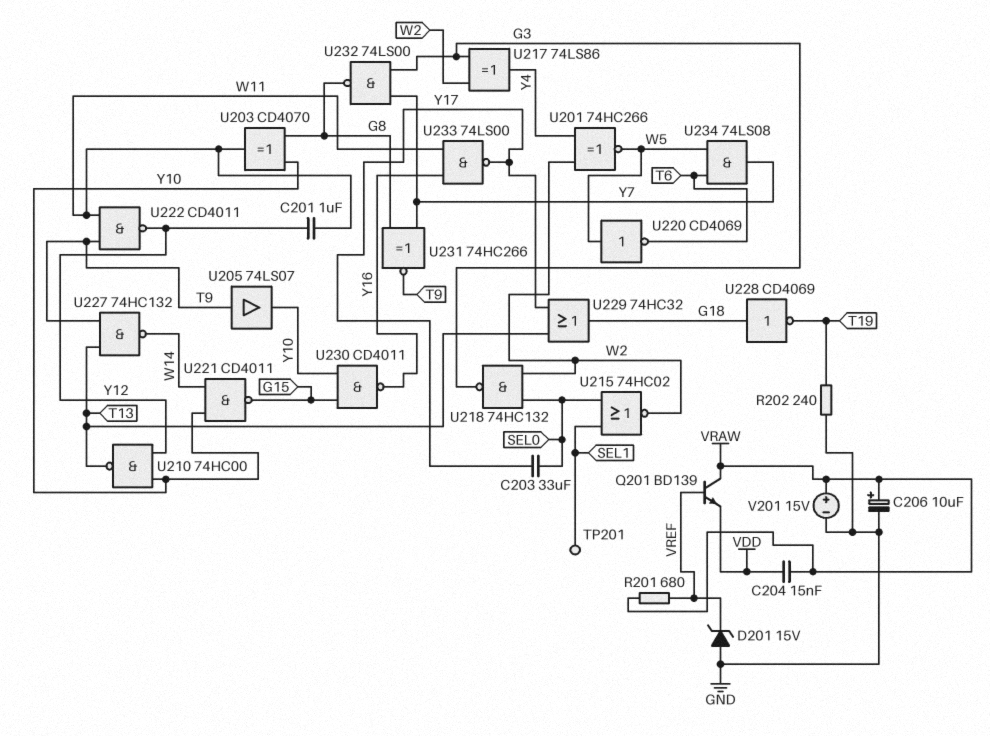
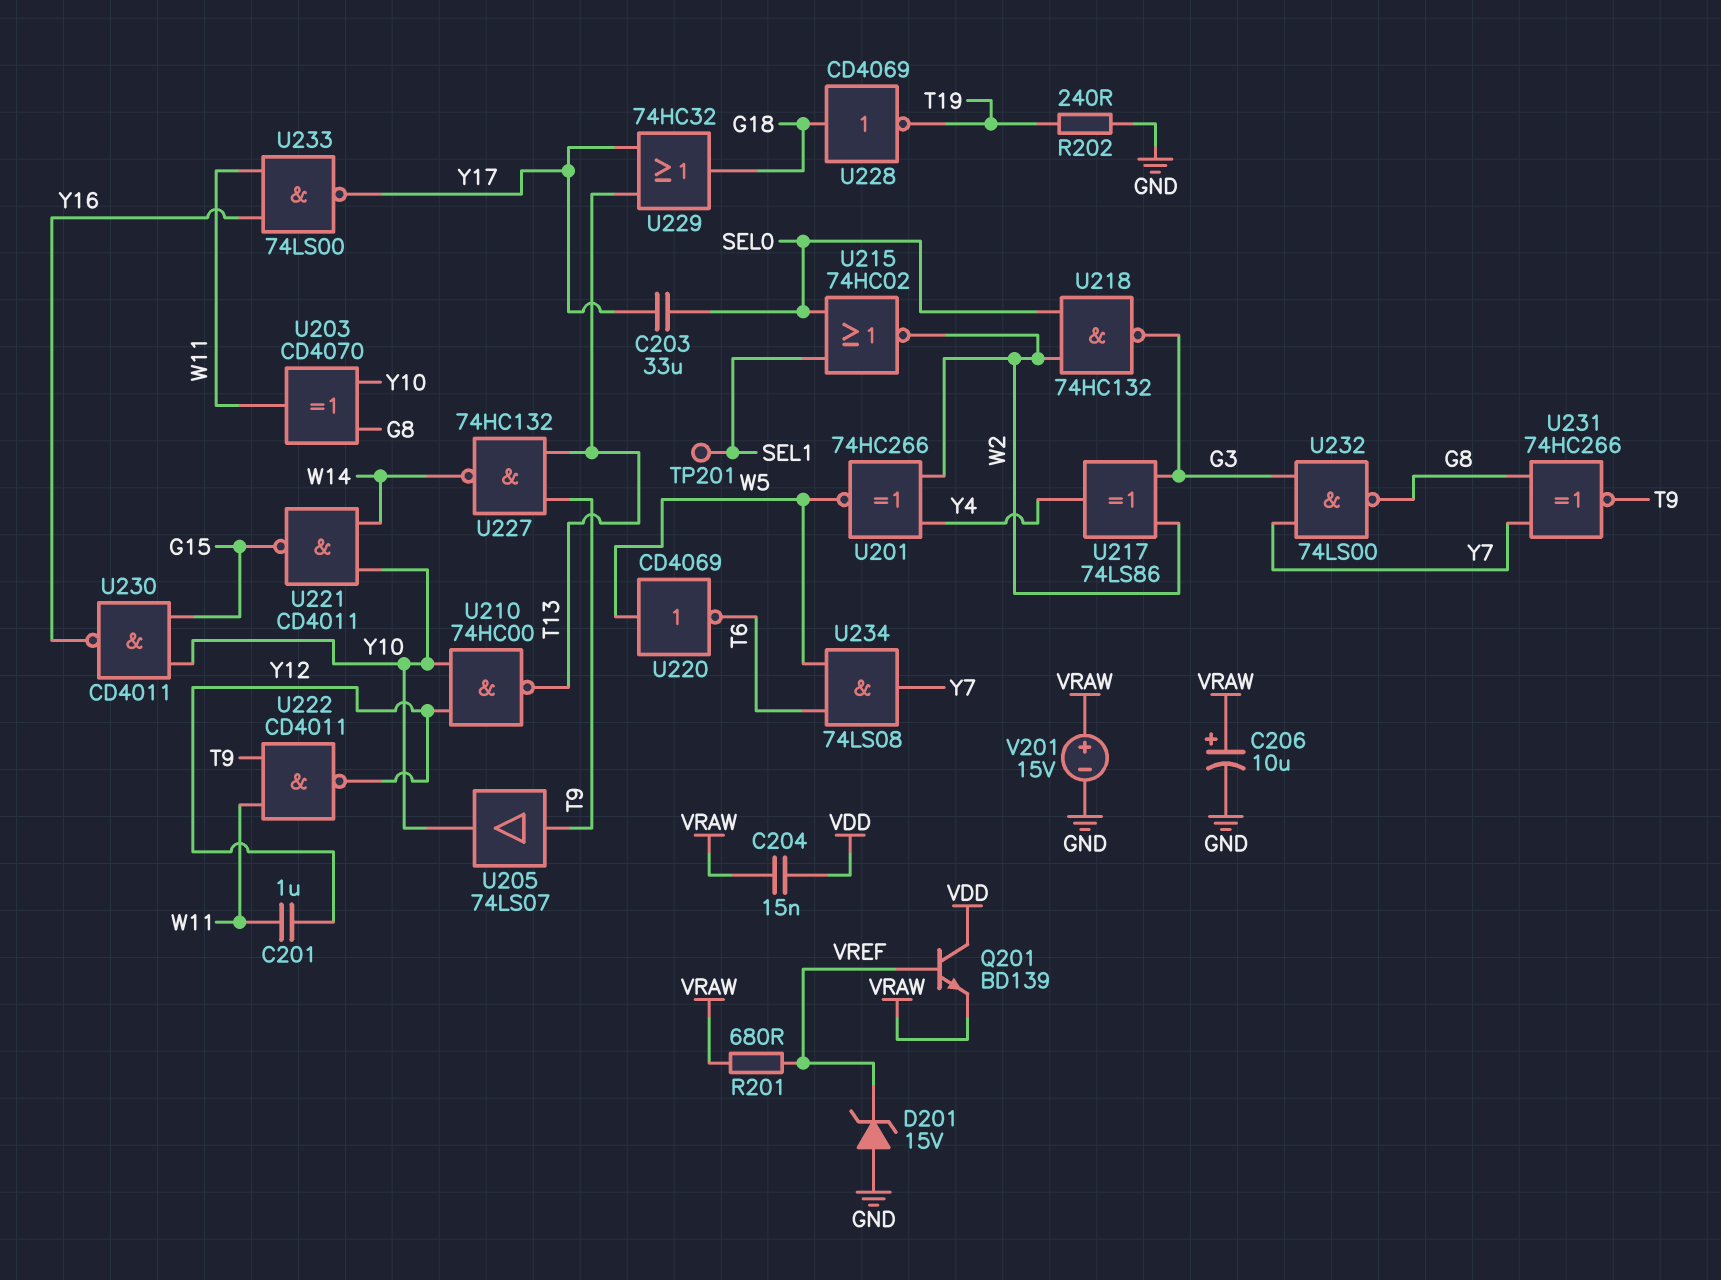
Q201: NPN BD139 (B VREF, C VRAW, E VDD) -> NPN BD139 (B VREF, C VDD, E VRAW)

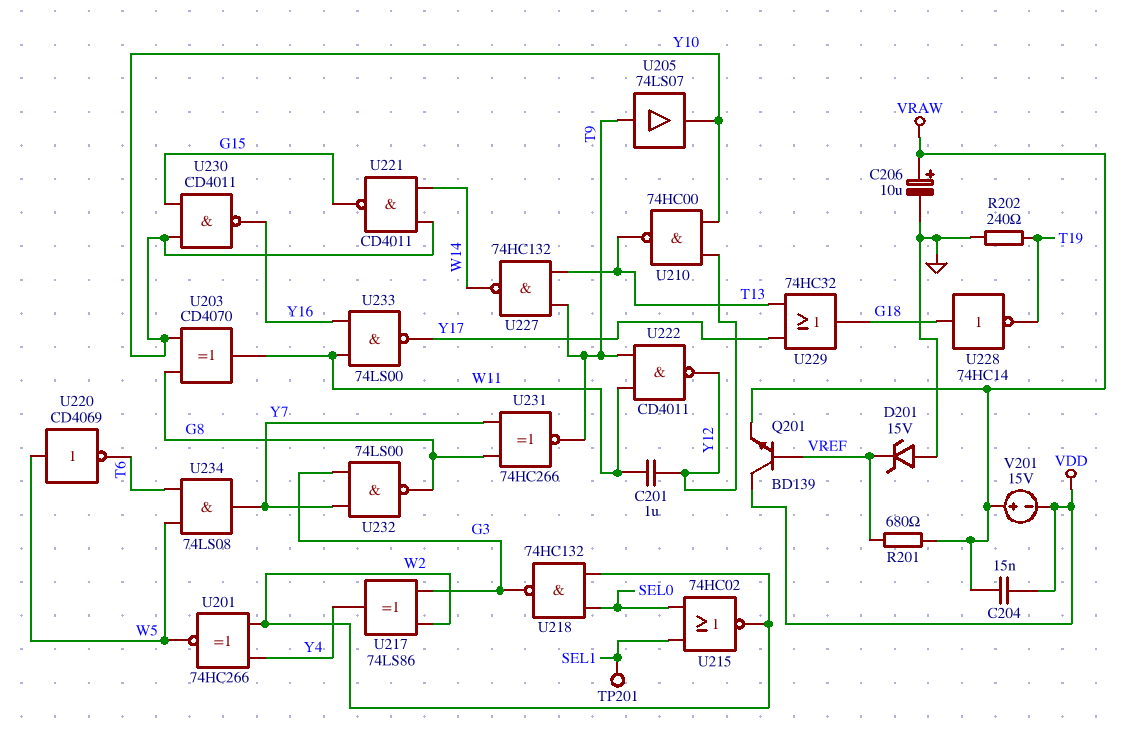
C203: 33uF (SEL0, Y17) -> none
U228: NOT CD4069 (in G18, out T19) -> NOT 74HC14 (in G18, out T19)
V201: 15V (plus VRAW, minus GND) -> 15V (plus VRAW, minus VDD)

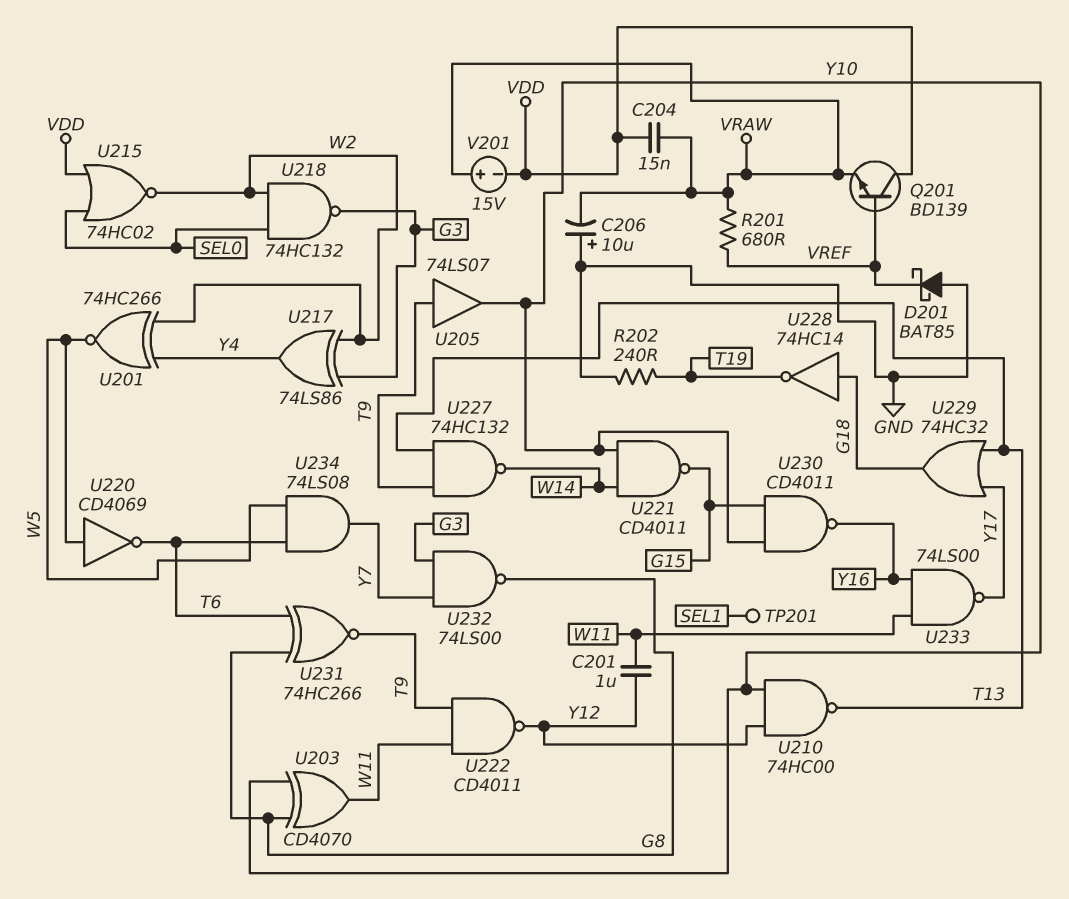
C206: 10uF (plus VRAW, minus GND) -> 10uF (plus GND, minus VRAW)
D201: zener 15V (A GND, K VREF) -> schottky BAT85 (A GND, K VREF)
U215: NOR 74HC02 (in SEL0, in SEL1, out W2) -> NOR 74HC02 (in SEL0, in VDD, out W2)
U231: XNOR 74HC266 (in G8, in Y7, out T9) -> XNOR 74HC266 (in G8, in T6, out T9)

